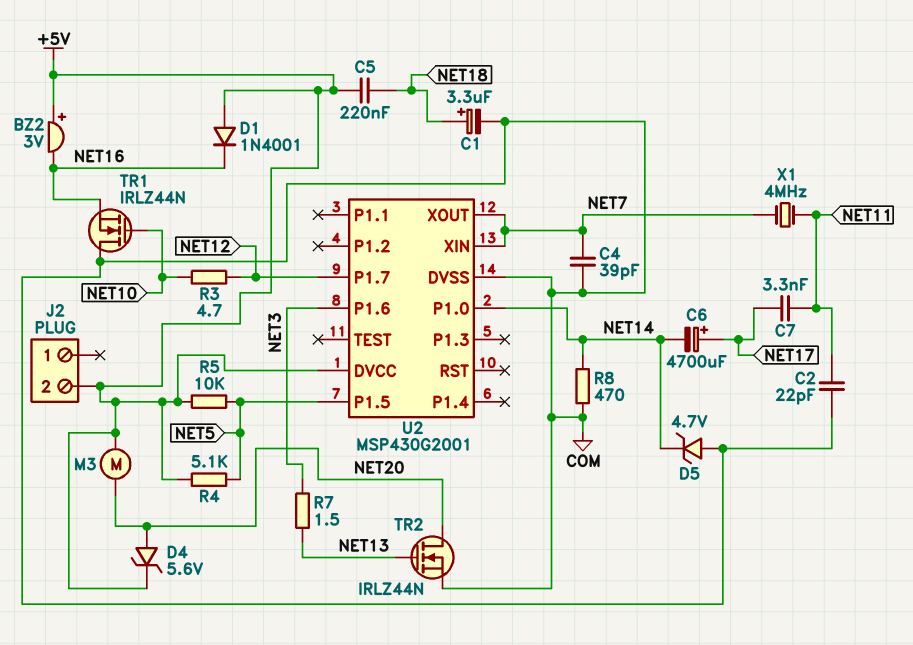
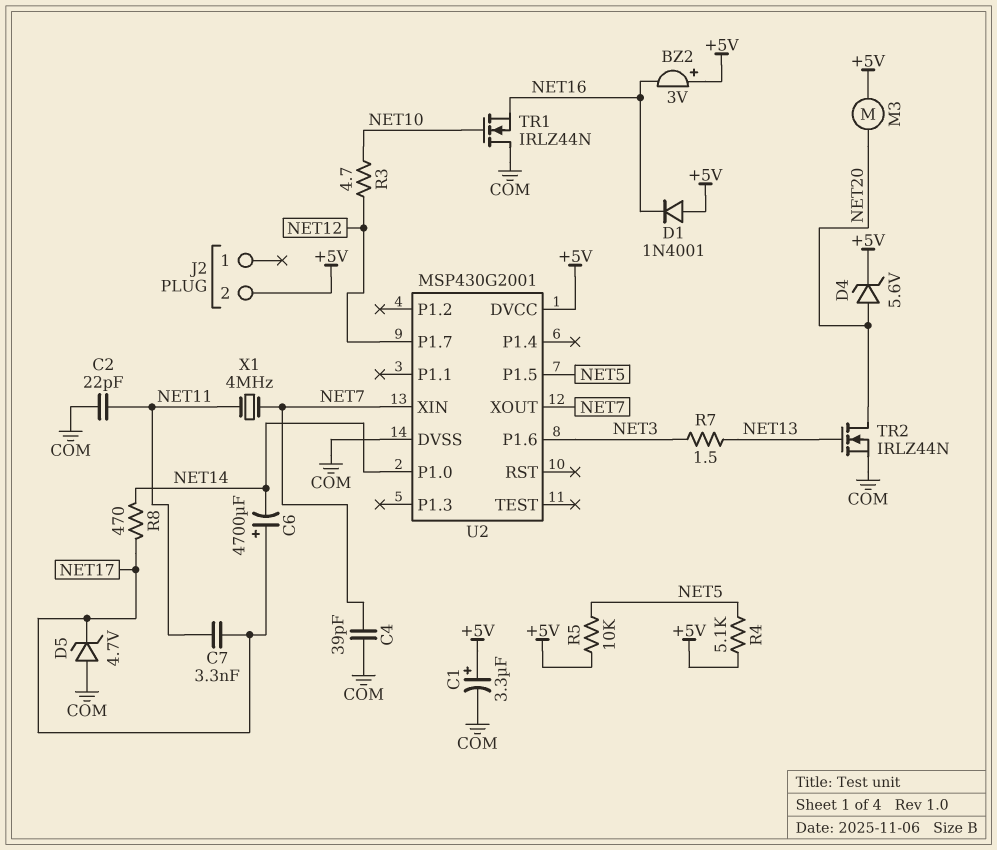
C1: 3.3uF (plus NET18, minus COM) -> 3.3uF (plus +5V, minus COM)
C5: 220nF (+5V, NET18) -> none
D5: zener 4.7V (A COM, K NET14) -> zener 4.7V (A COM, K NET17)
R8: 470 (COM, NET14) -> 470 (NET14, NET17)

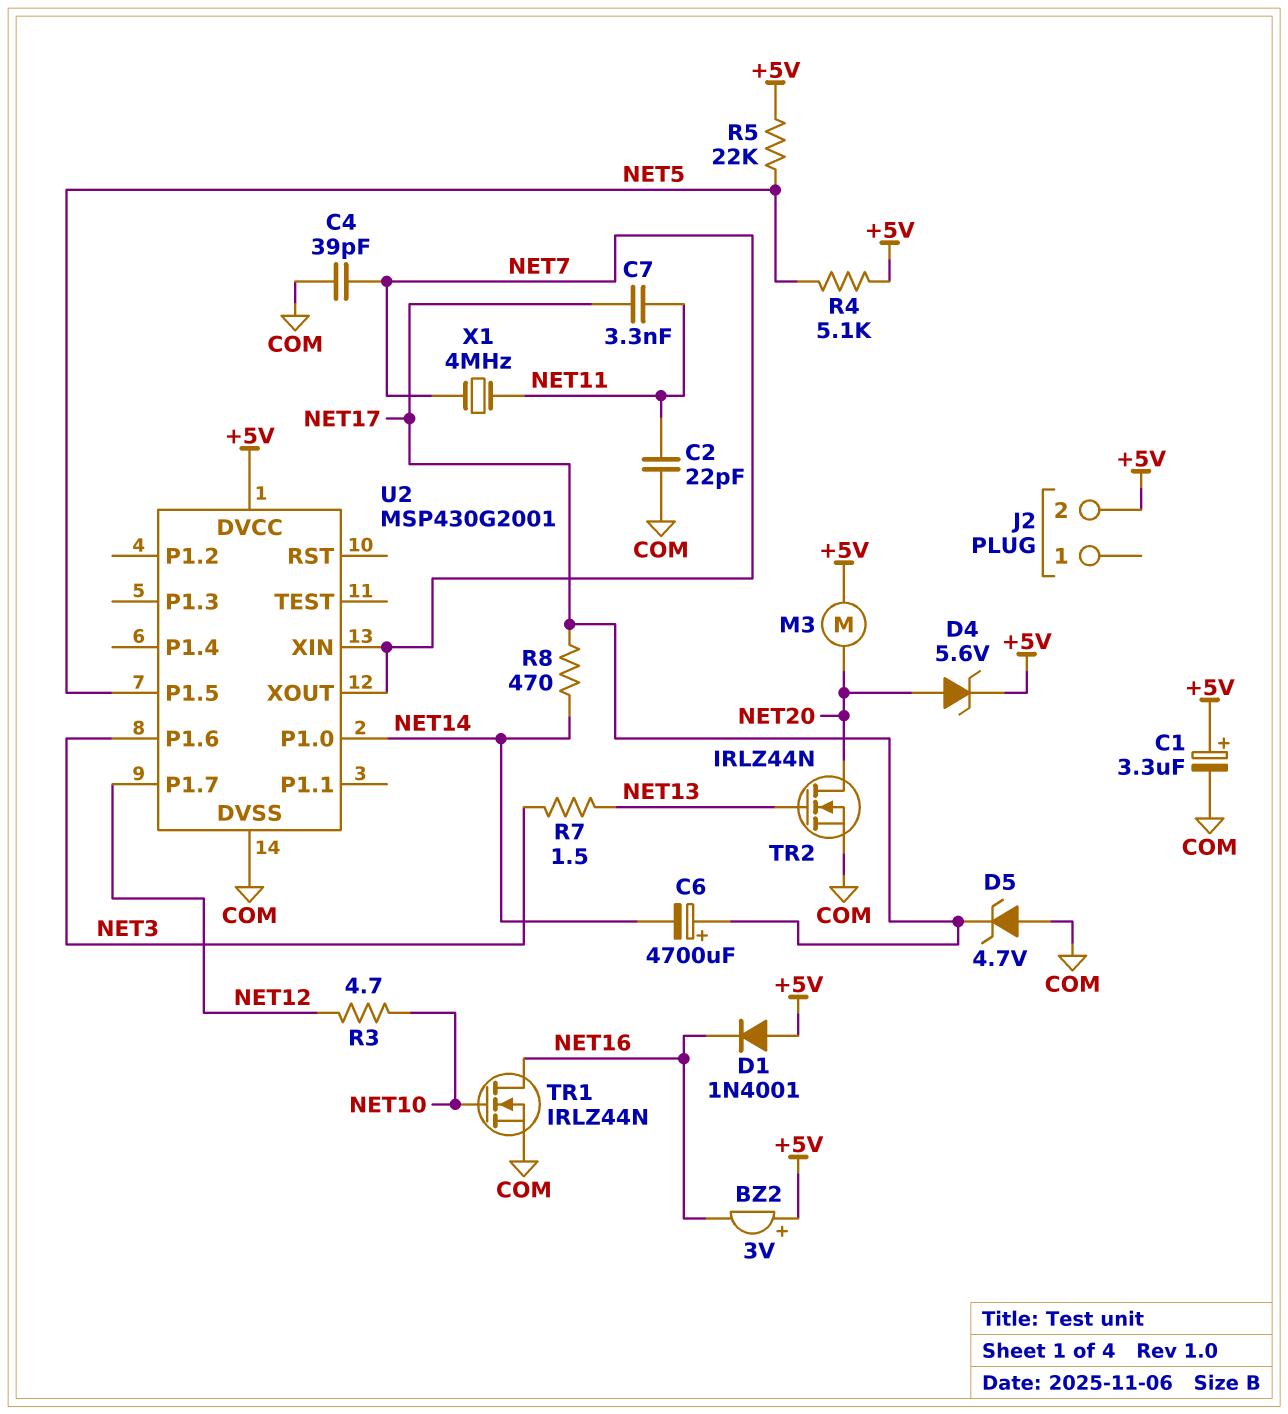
R5: 10k (+5V, NET5) -> 22k (+5V, NET5)
TR1: NMOS IRLZ44N (G NET10, D COM, S NET16) -> NMOS IRLZ44N (G NET10, D NET16, S COM)

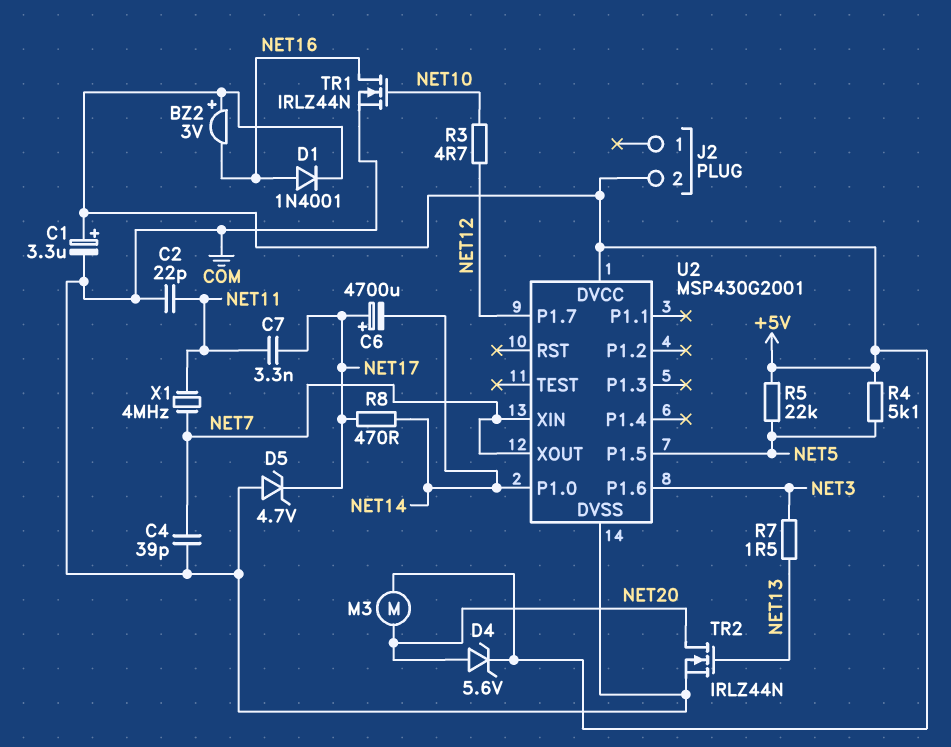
D1: diode 1N4001 (A +5V, K NET16) -> diode 1N4001 (A NET16, K +5V)

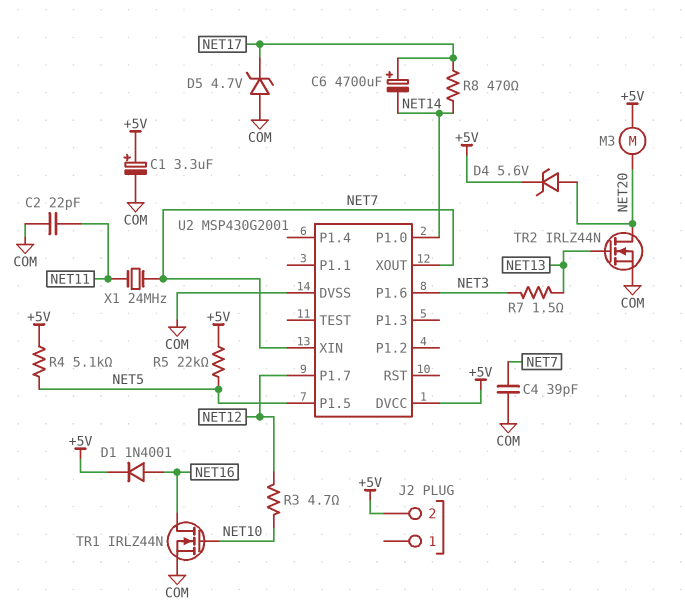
BZ2: buzzer 3V (plus +5V, minus NET16) -> none
C7: 3.3nF (NET11, NET17) -> none
X1: 4MHz (NET7, NET11) -> 24MHz (NET7, NET11)

